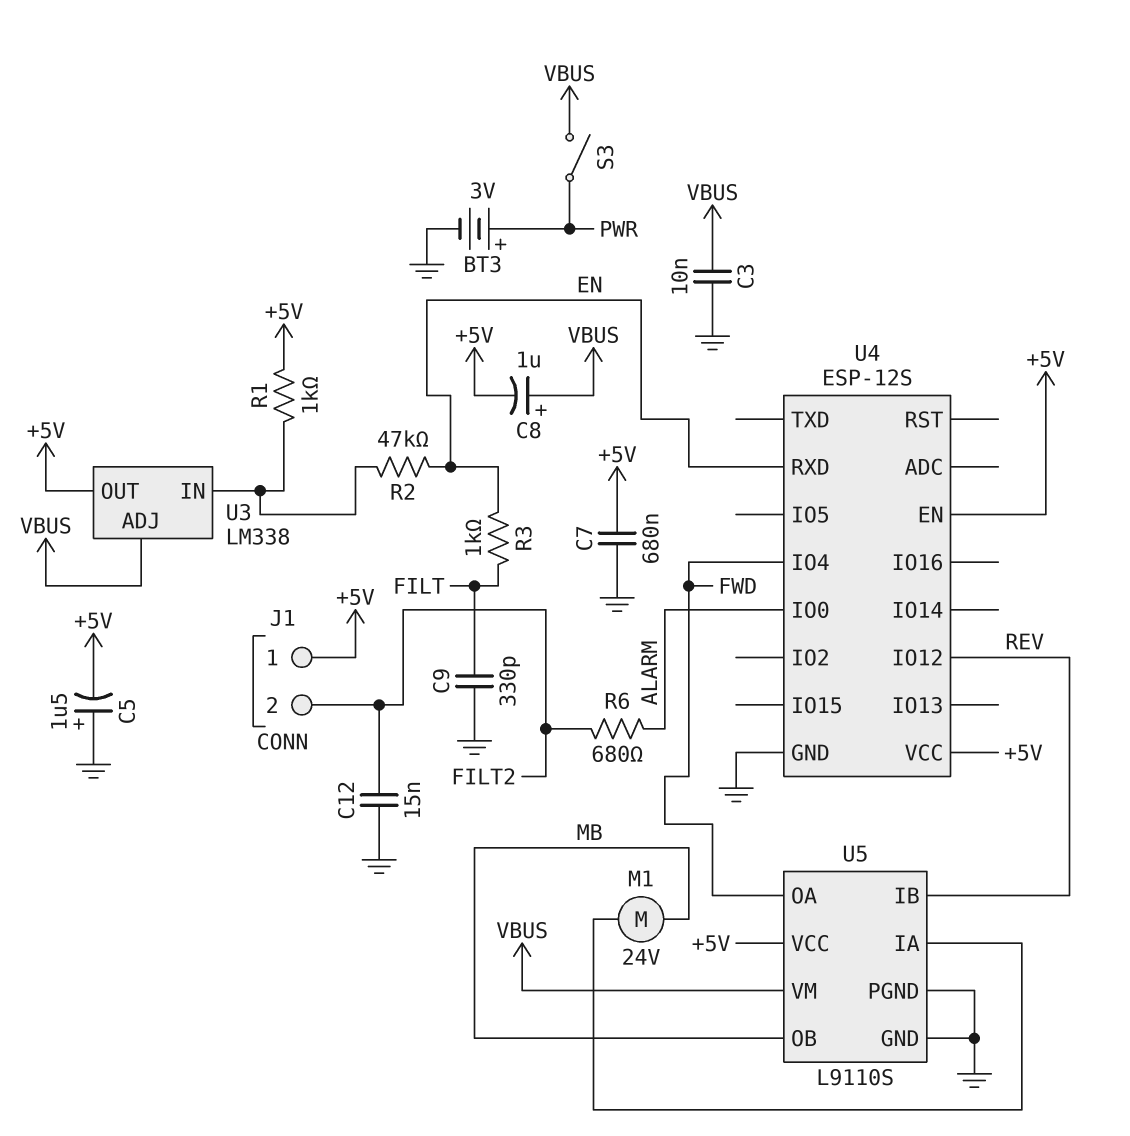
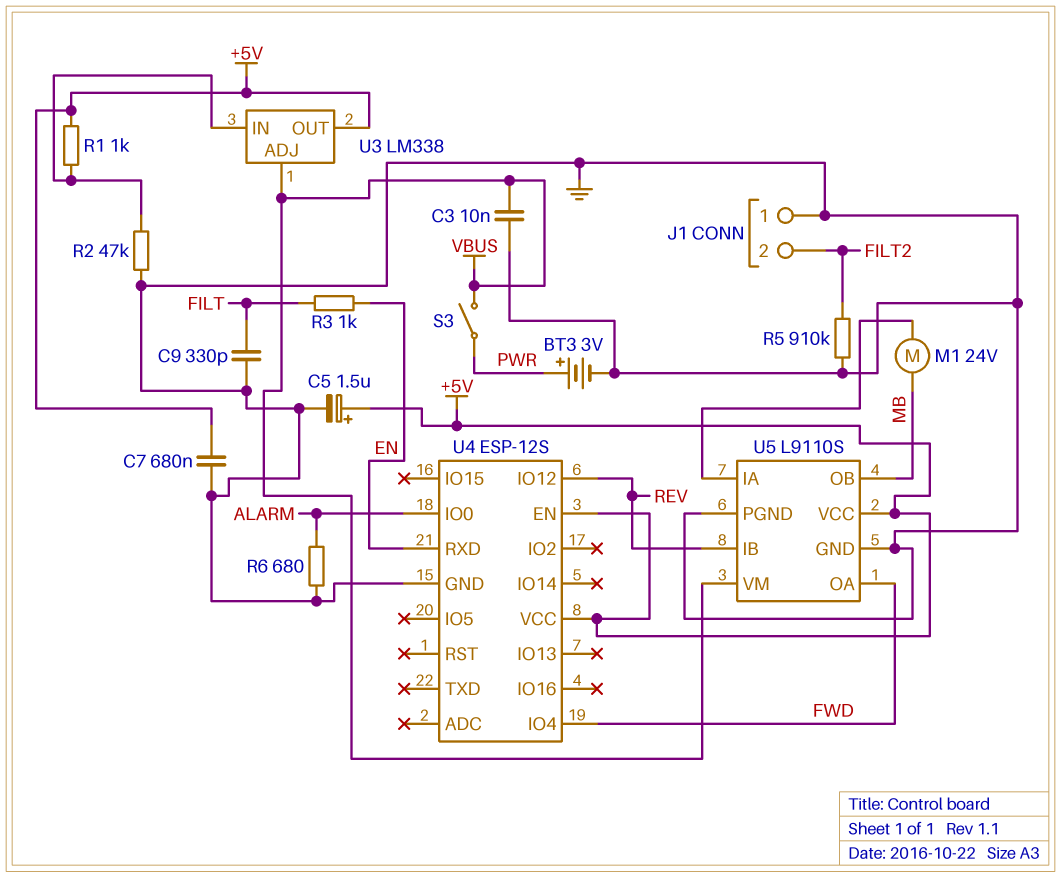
C5: 1.5uF (plus GND, minus +5V) -> 1.5uF (plus +5V, minus GND)
C8: 1uF (plus VBUS, minus +5V) -> none
C12: 15nF (FILT2, GND) -> none
J1 pin 1: +5V -> GND
R2: 47k (EN, U3/IN) -> 47k (GND, U3/IN)
R5: none -> 910k (FILT2, GND)
R6: 680 (ALARM, FILT2) -> 680 (ALARM, GND)

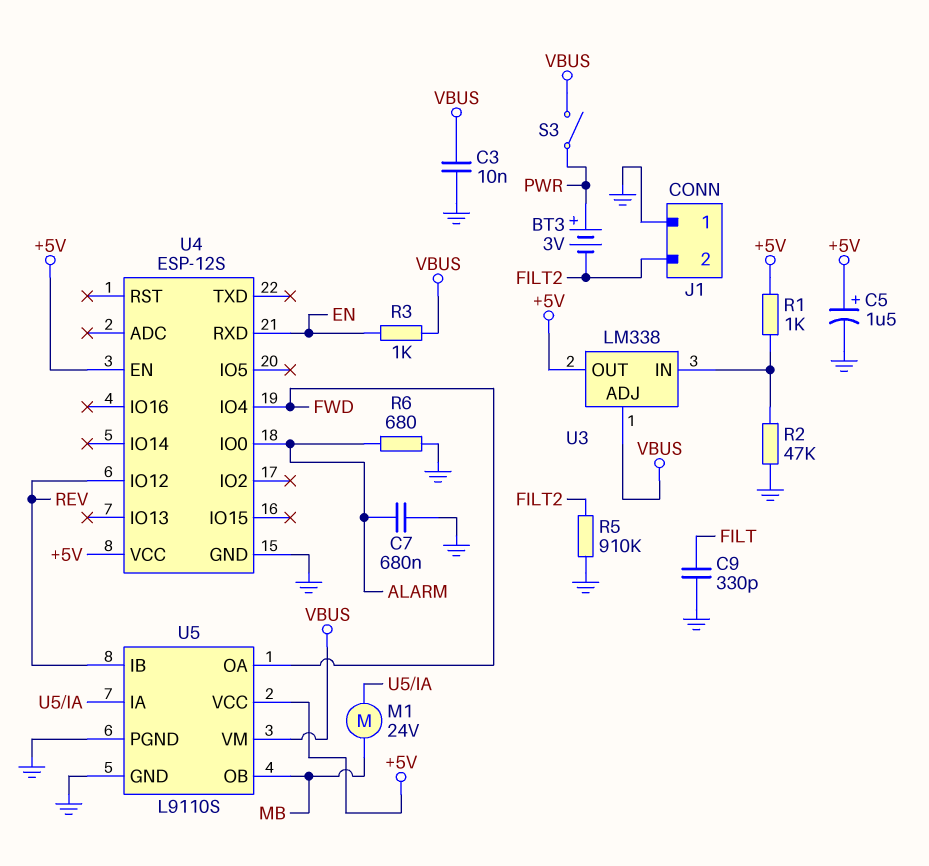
BT3: 3V (plus PWR, minus GND) -> 3V (plus PWR, minus FILT2)
C7: 680nF (+5V, GND) -> 680nF (ALARM, GND)
R3: 1k (EN, FILT) -> 1k (EN, VBUS)

